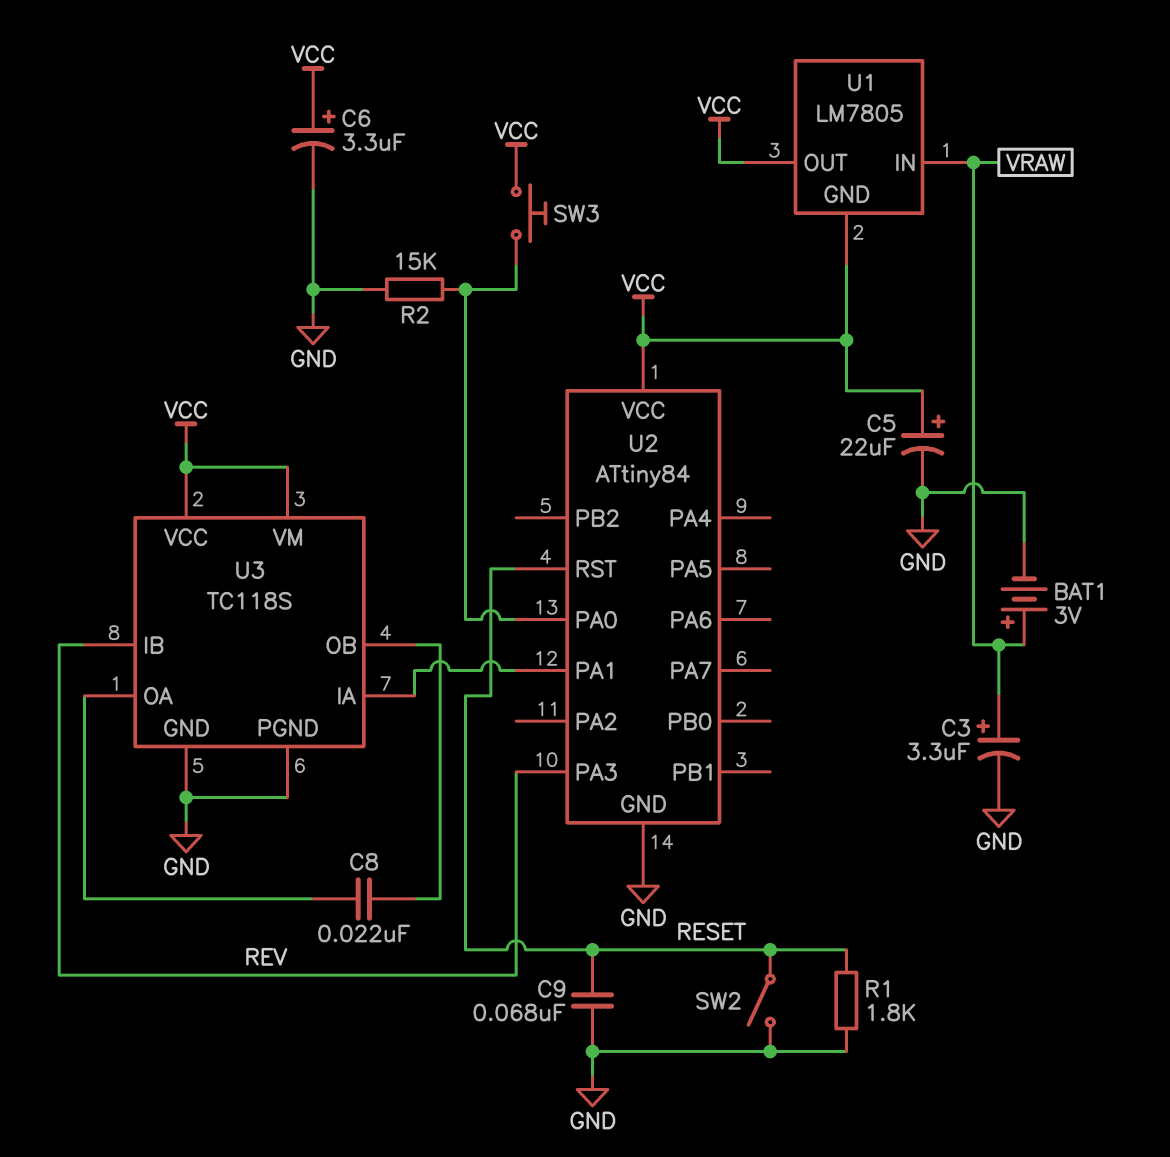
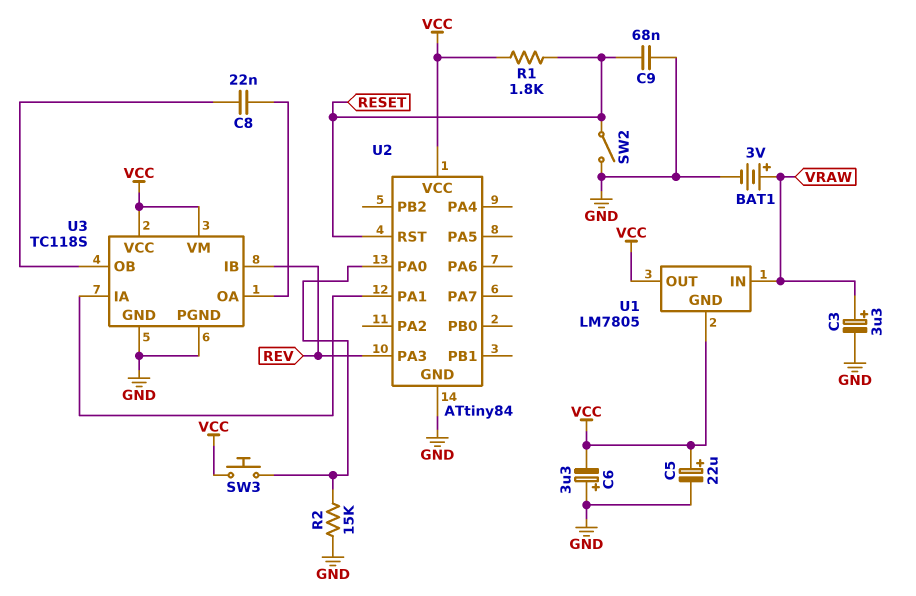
C6: 3.3uF (plus VCC, minus GND) -> 3.3uF (plus GND, minus VCC)
R1: 1.8k (GND, RESET) -> 1.8k (RESET, VCC)

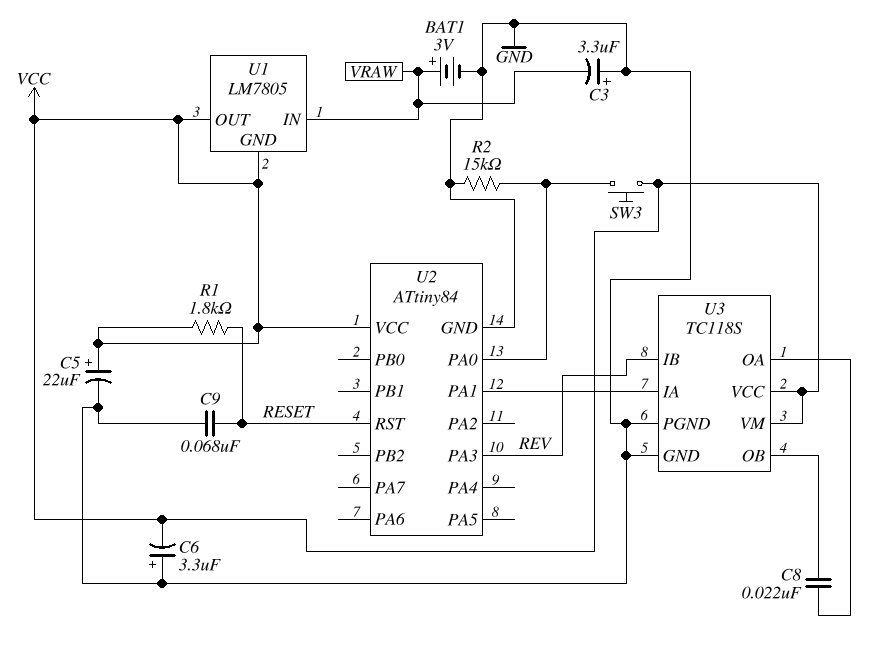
C3: 3.3uF (plus VRAW, minus GND) -> 3.3uF (plus GND, minus VRAW)
SW2: switch (GND, RESET) -> none

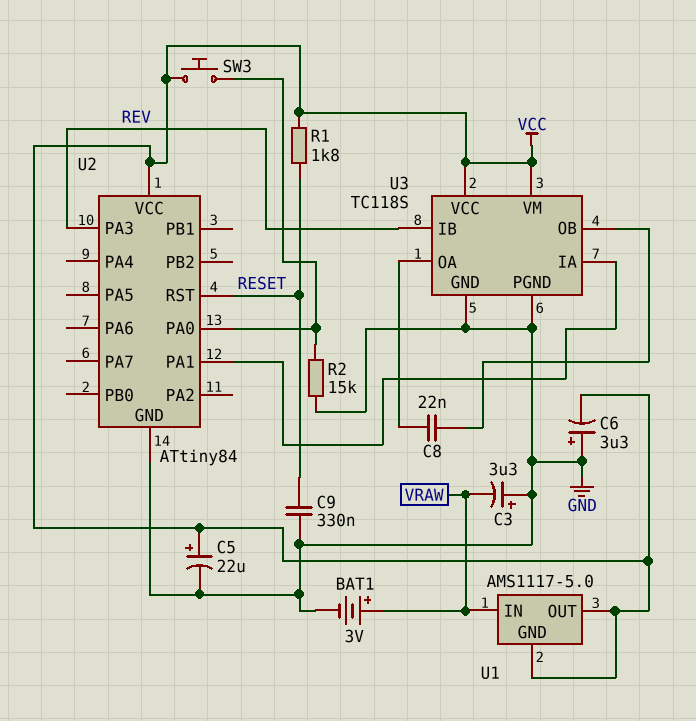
C9: 68nF (GND, RESET) -> 330nF (GND, RESET)
U1: LM7805 -> AMS1117-5.0

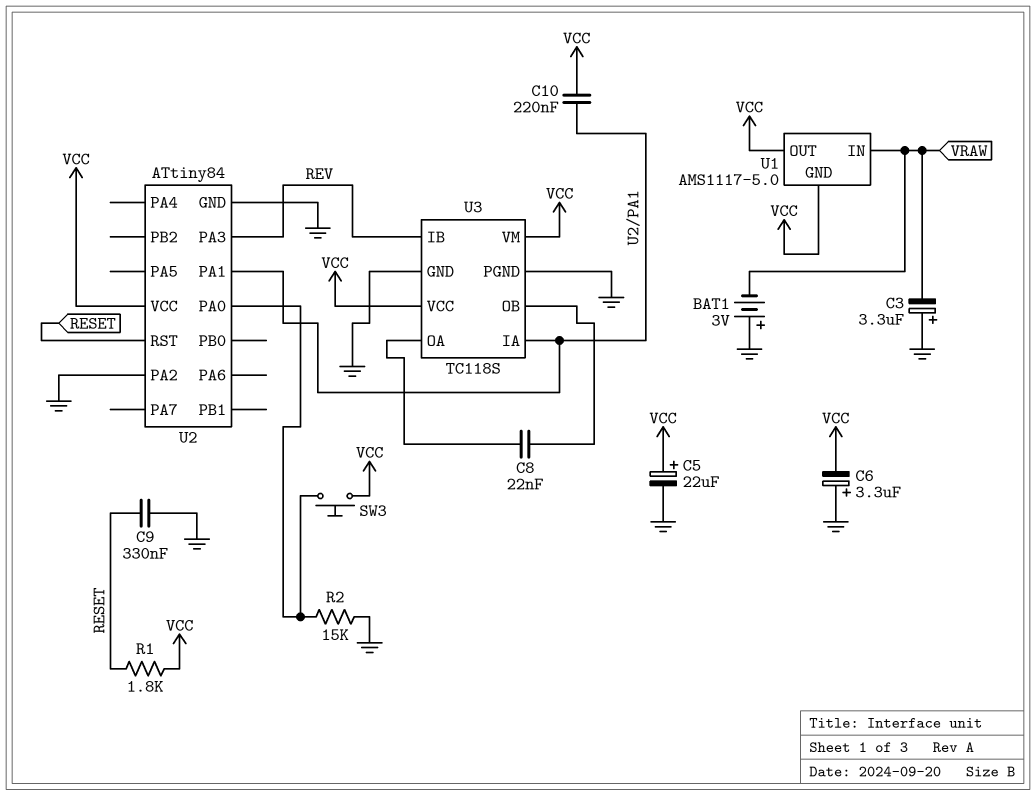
BAT1: 3V (plus VRAW, minus GND) -> 3V (plus GND, minus VRAW)
C10: none -> 220nF (U2/PA1, VCC)
U2 pin PA2: none -> GND

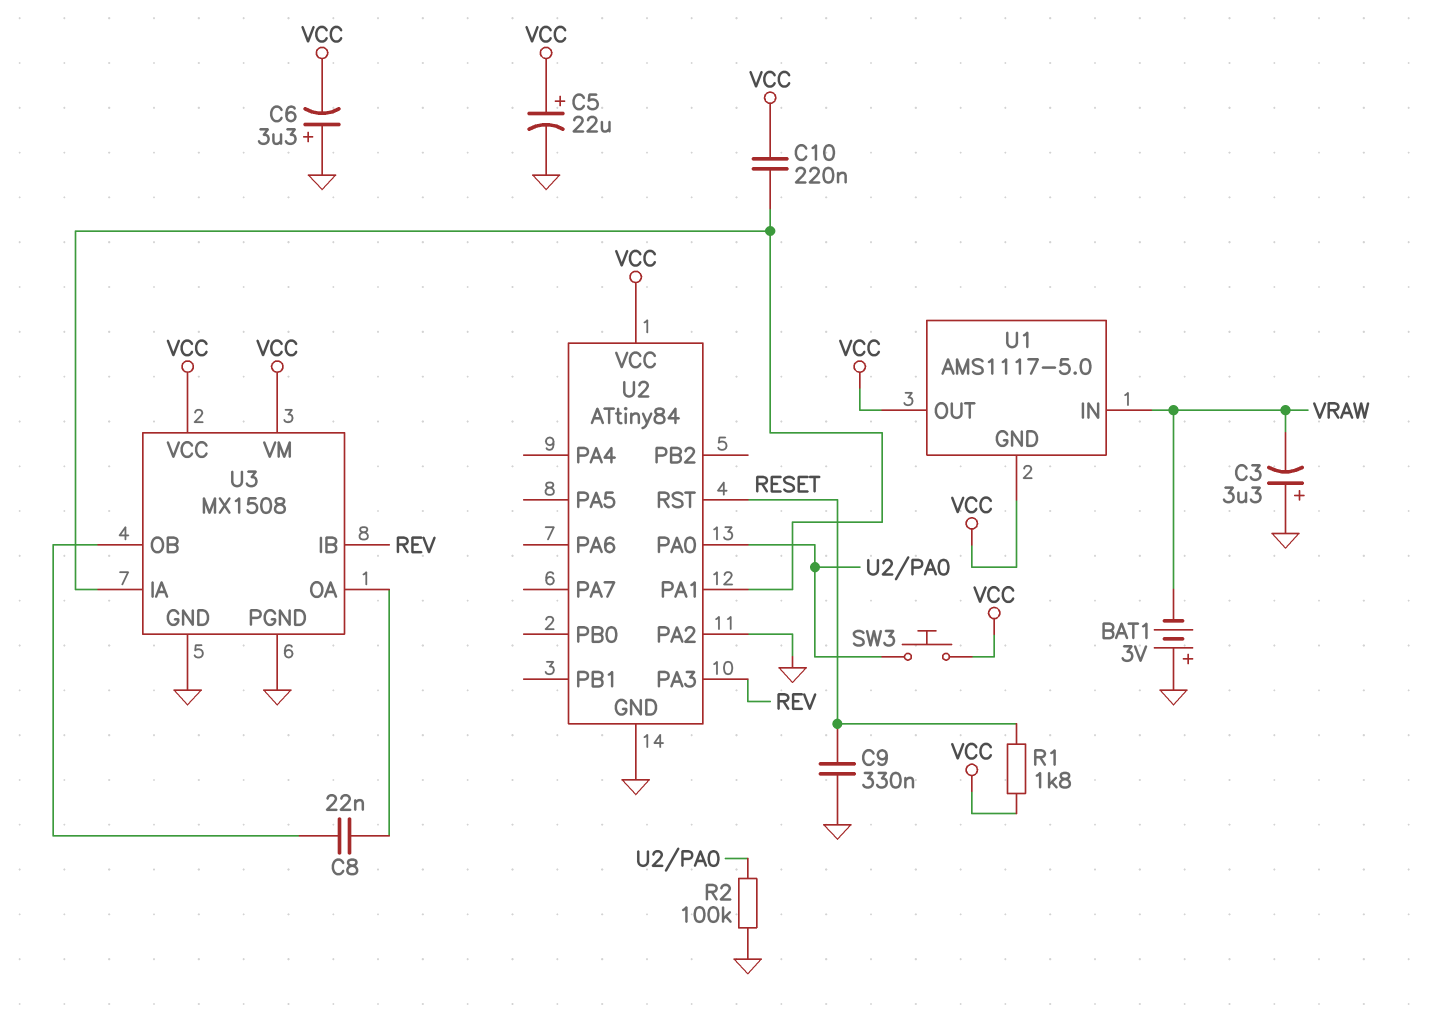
R2: 15k (GND, U2/PA0) -> 100k (GND, U2/PA0)
U3: TC118S -> MX1508

